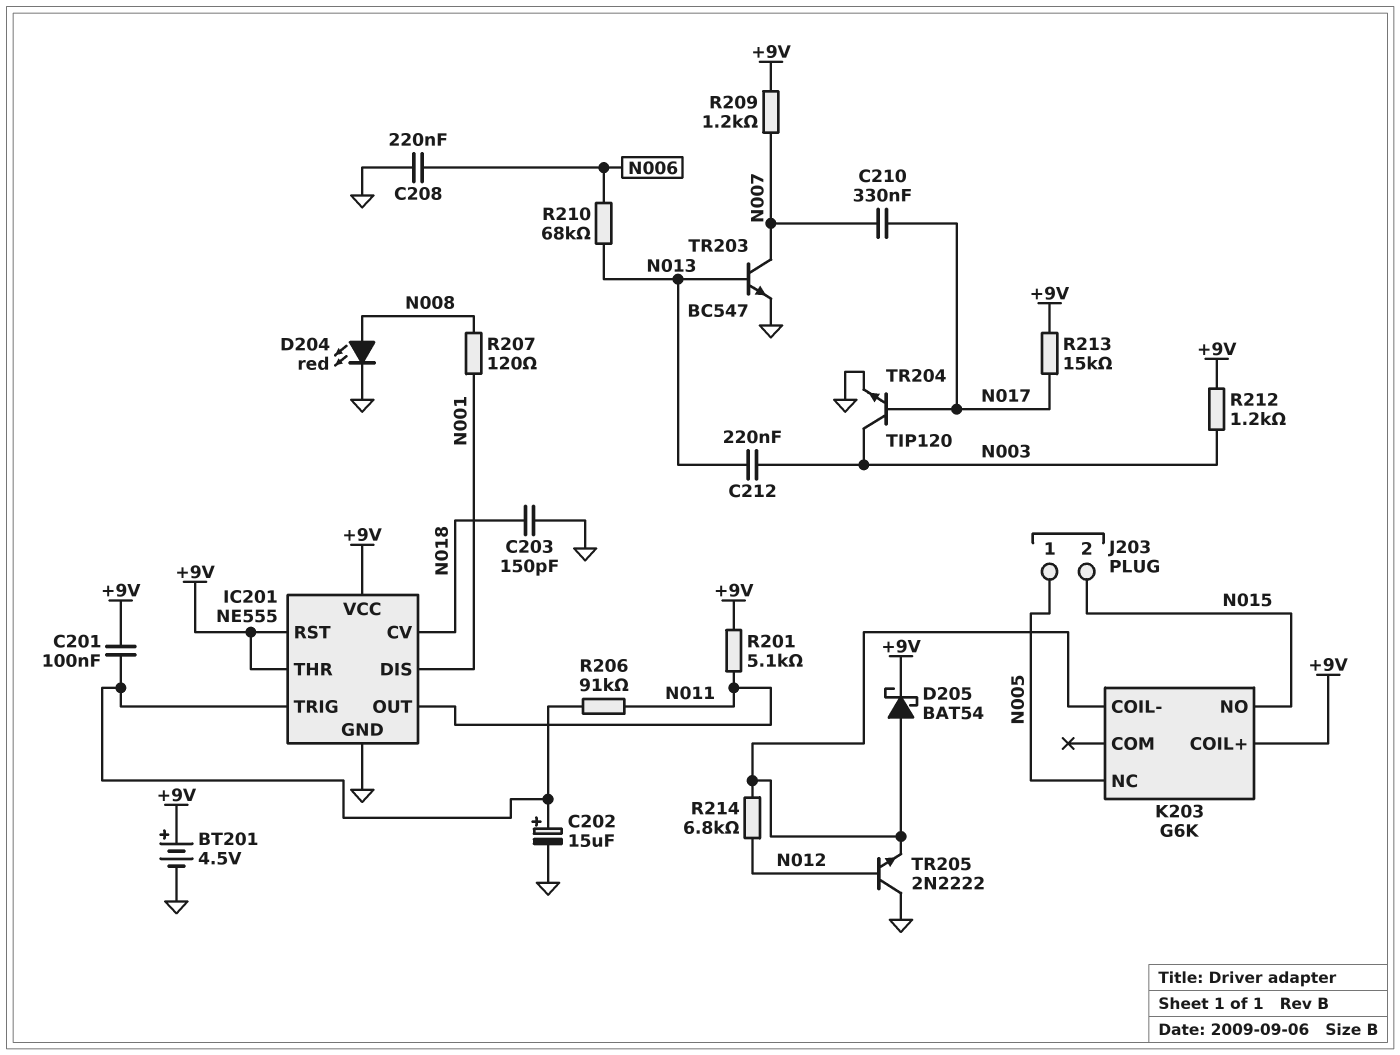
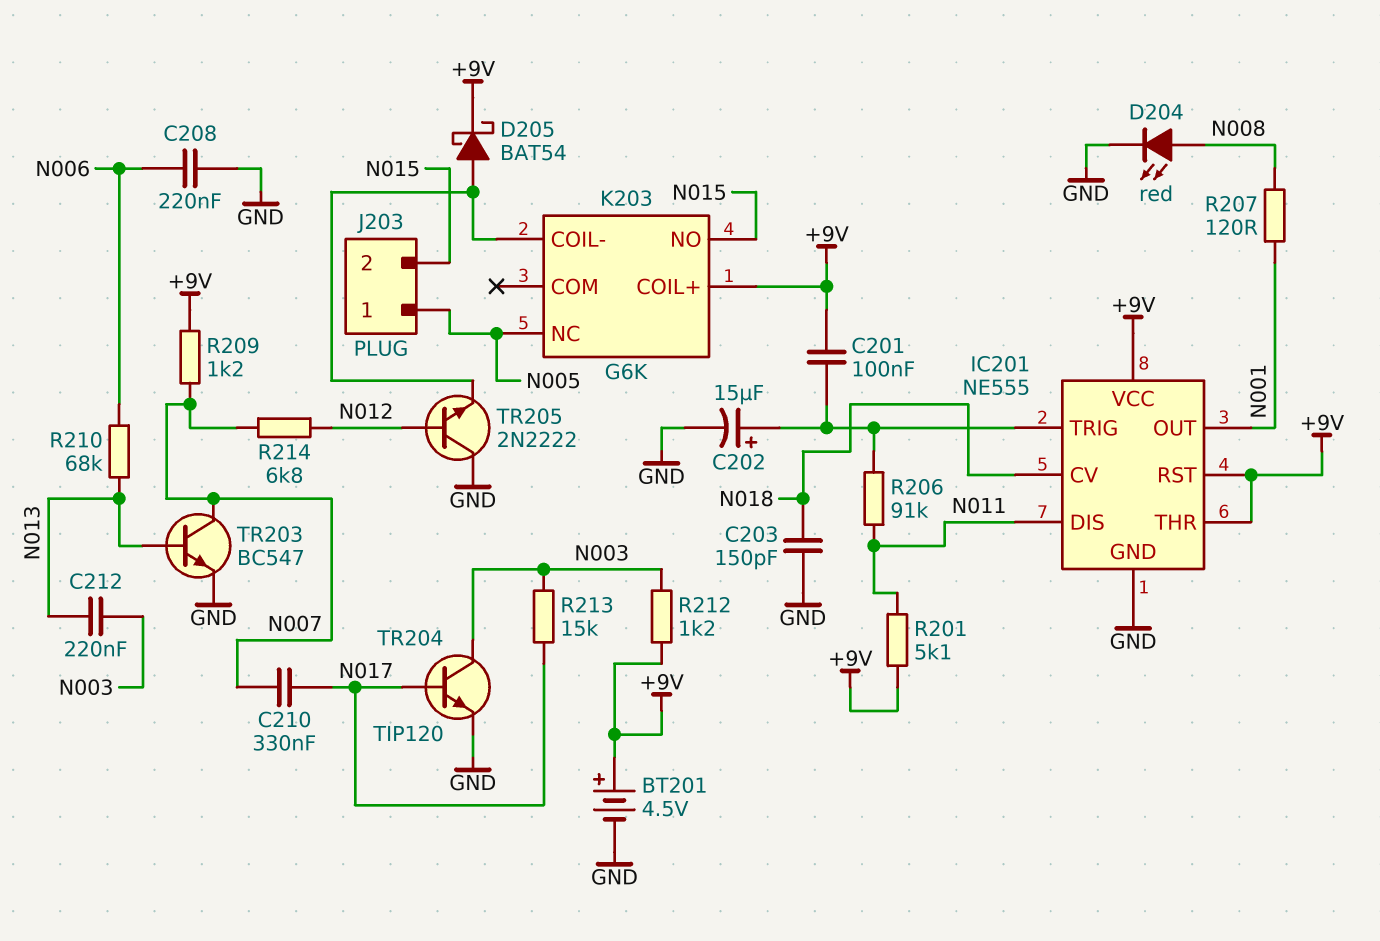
IC201 pin DIS: N001 -> N011
IC201 pin OUT: N011 -> N001
R213: 15k (+9V, N017) -> 15k (N003, N017)
R214: 6.8k (K203/COIL-, N012) -> 6.8k (N007, N012)

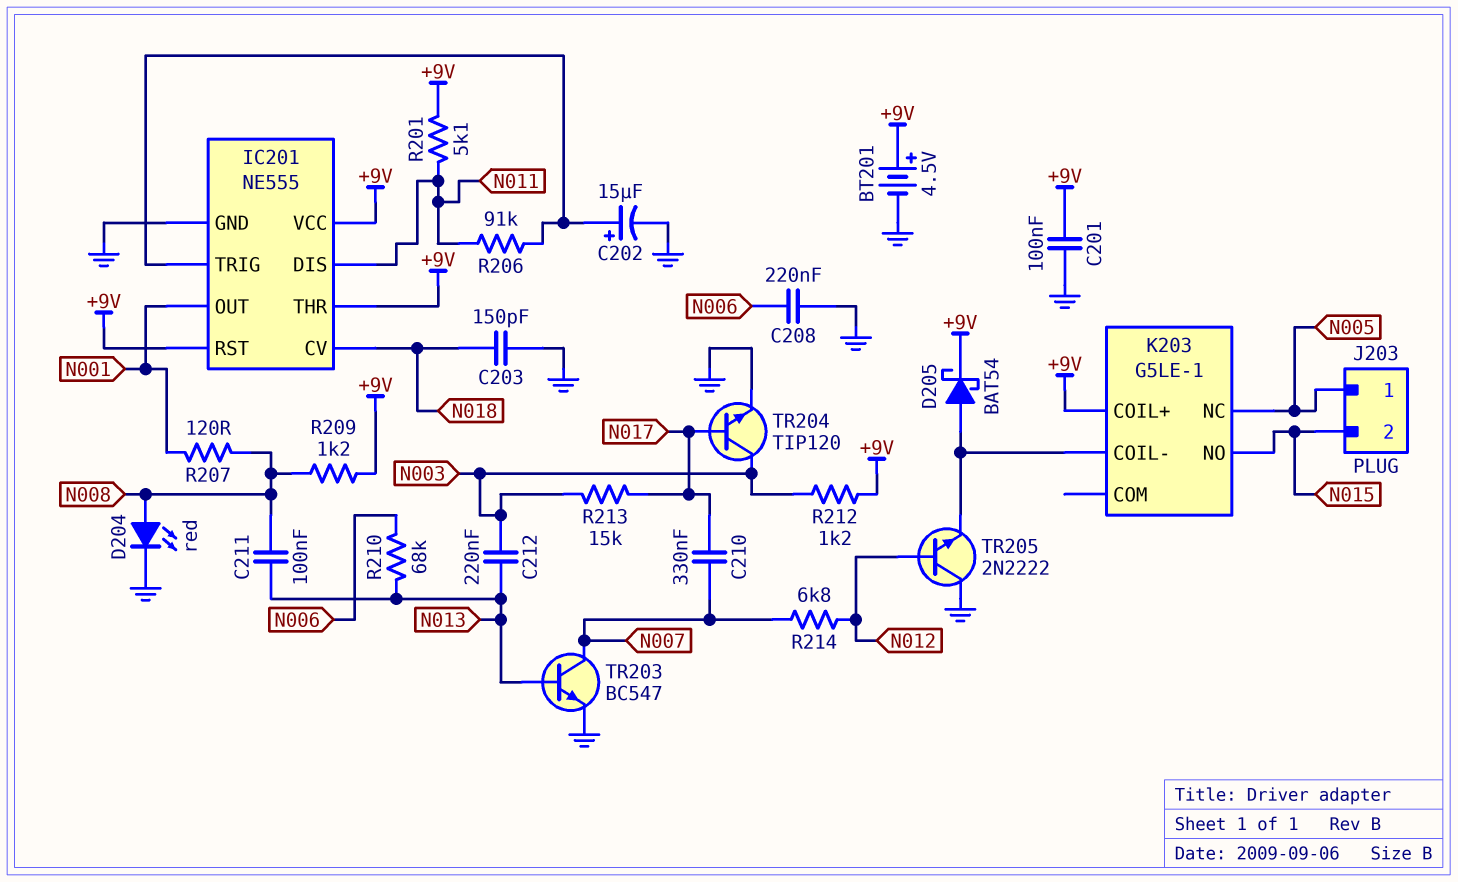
C201: 100nF (+9V, IC201/TRIG) -> 100nF (+9V, GND)
C211: none -> 100nF (N008, N013)
K203: G6K -> G5LE-1
R209: 1.2k (+9V, N007) -> 1.2k (+9V, N008)

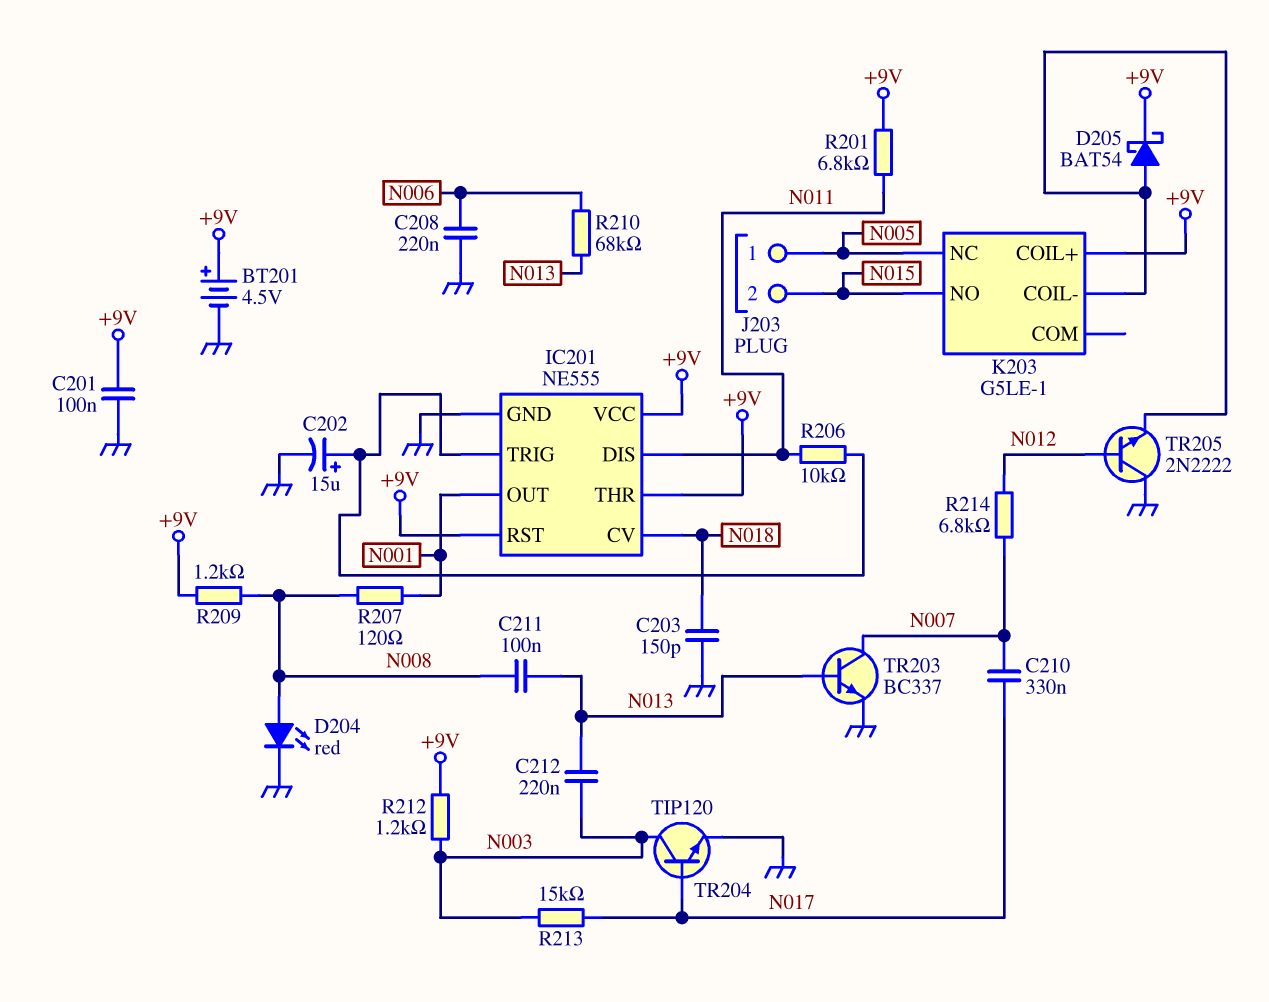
R201: 5.1k (+9V, N011) -> 6.8k (+9V, N011)
R206: 91k (IC201/TRIG, N011) -> 10k (IC201/TRIG, N011)
TR203: NPN BC547 (B N013, C N007, E GND) -> NPN BC337 (B N013, C N007, E GND)

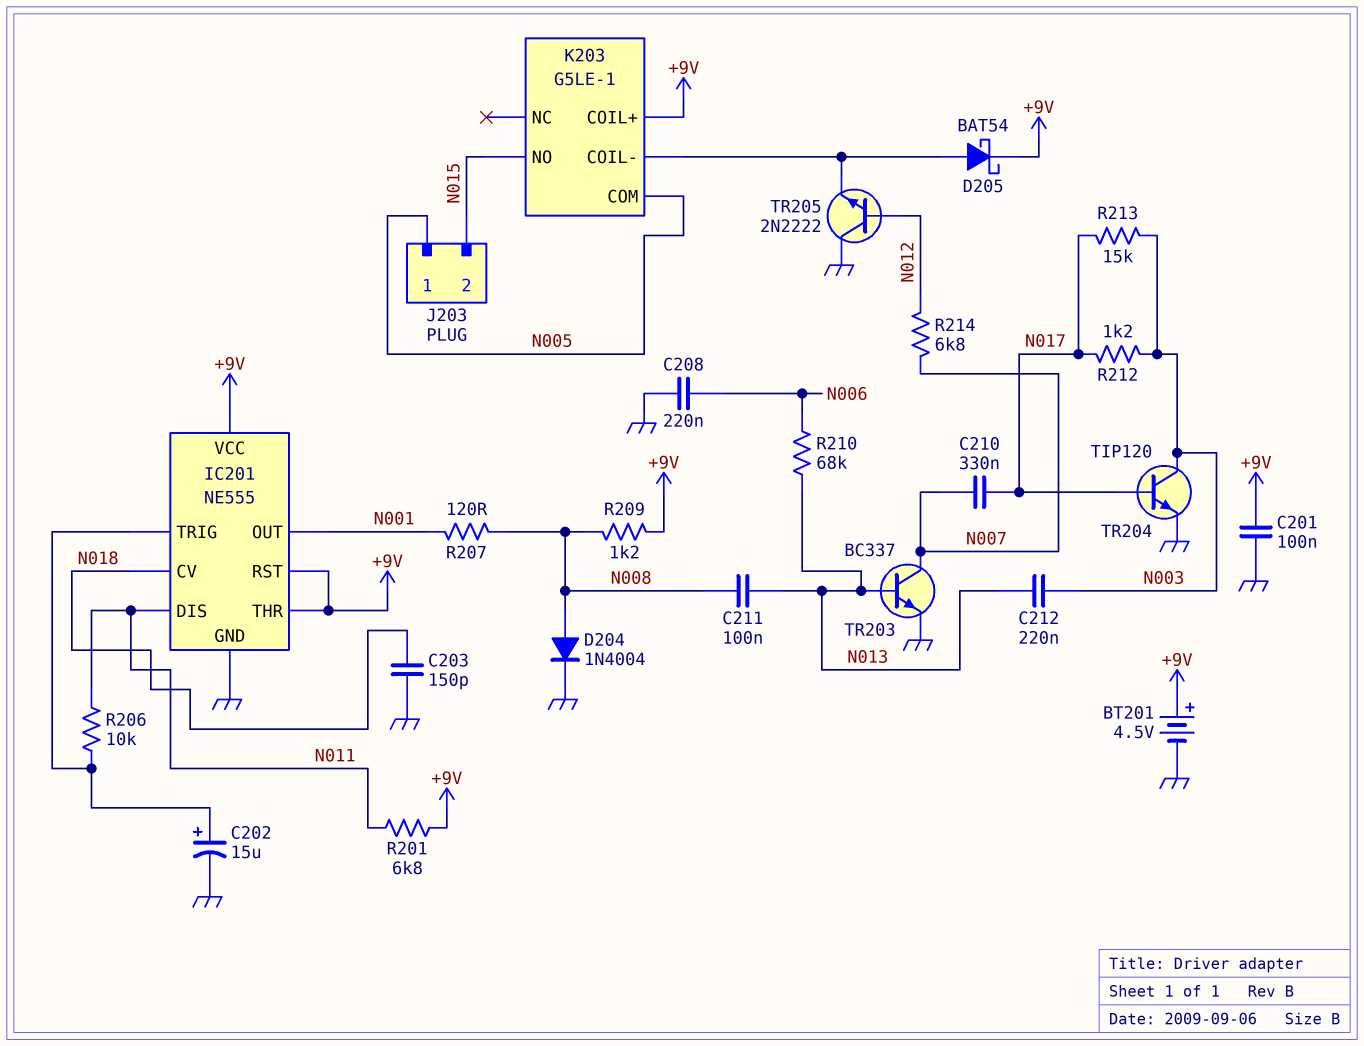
D204: LED red (A N008, K GND) -> diode 1N4004 (A N008, K GND)
K203 pin COM: none -> N005
K203 pin NC: N005 -> none
R212: 1.2k (+9V, N003) -> 1.2k (N003, N017)

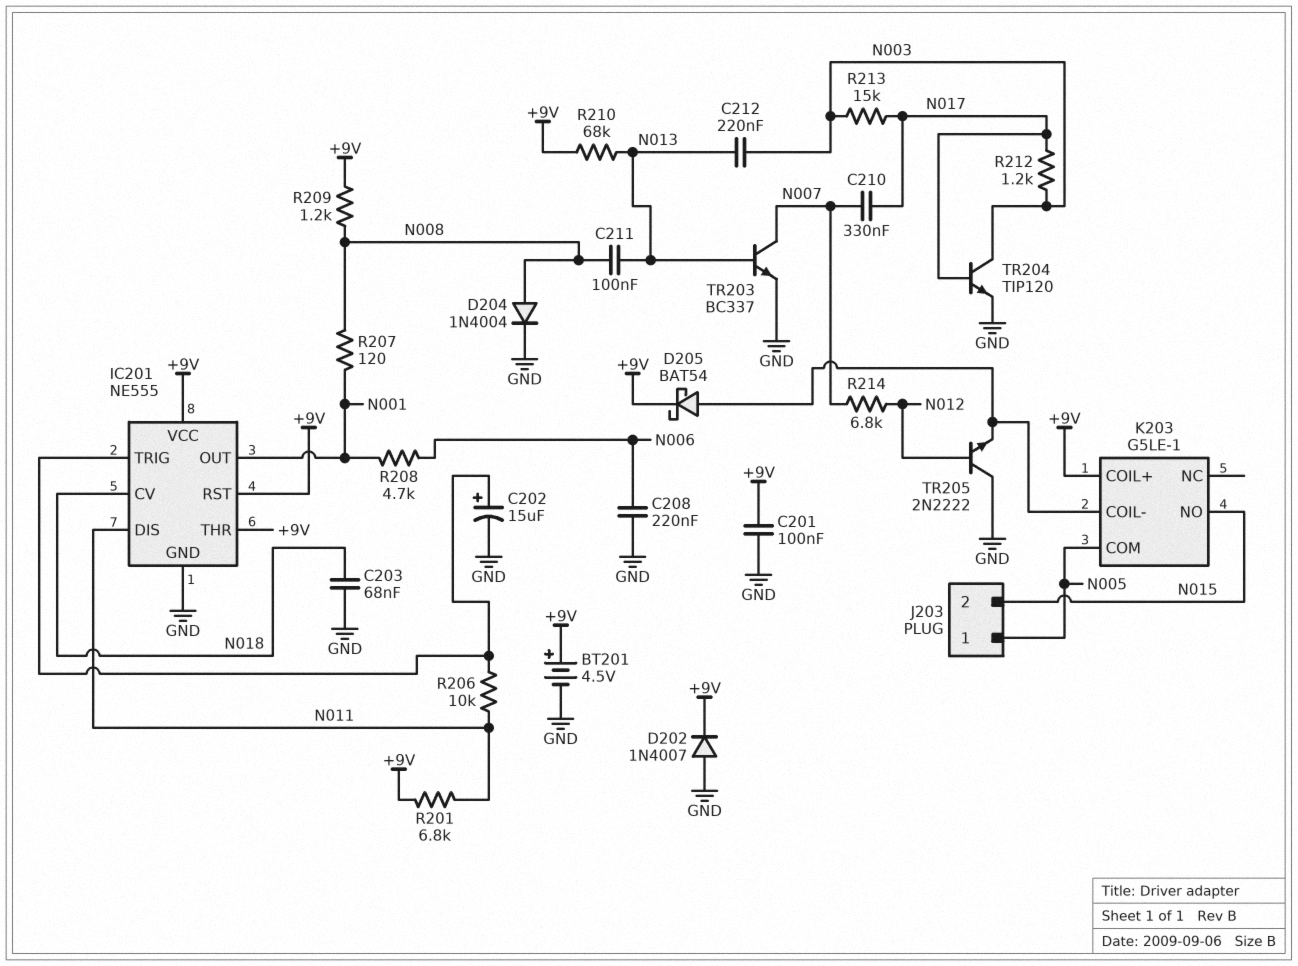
C203: 150pF (GND, N018) -> 68nF (GND, N018)
D202: none -> diode 1N4007 (A GND, K +9V)
R208: none -> 4.7k (N001, N006)
R210: 68k (N006, N013) -> 68k (+9V, N013)

